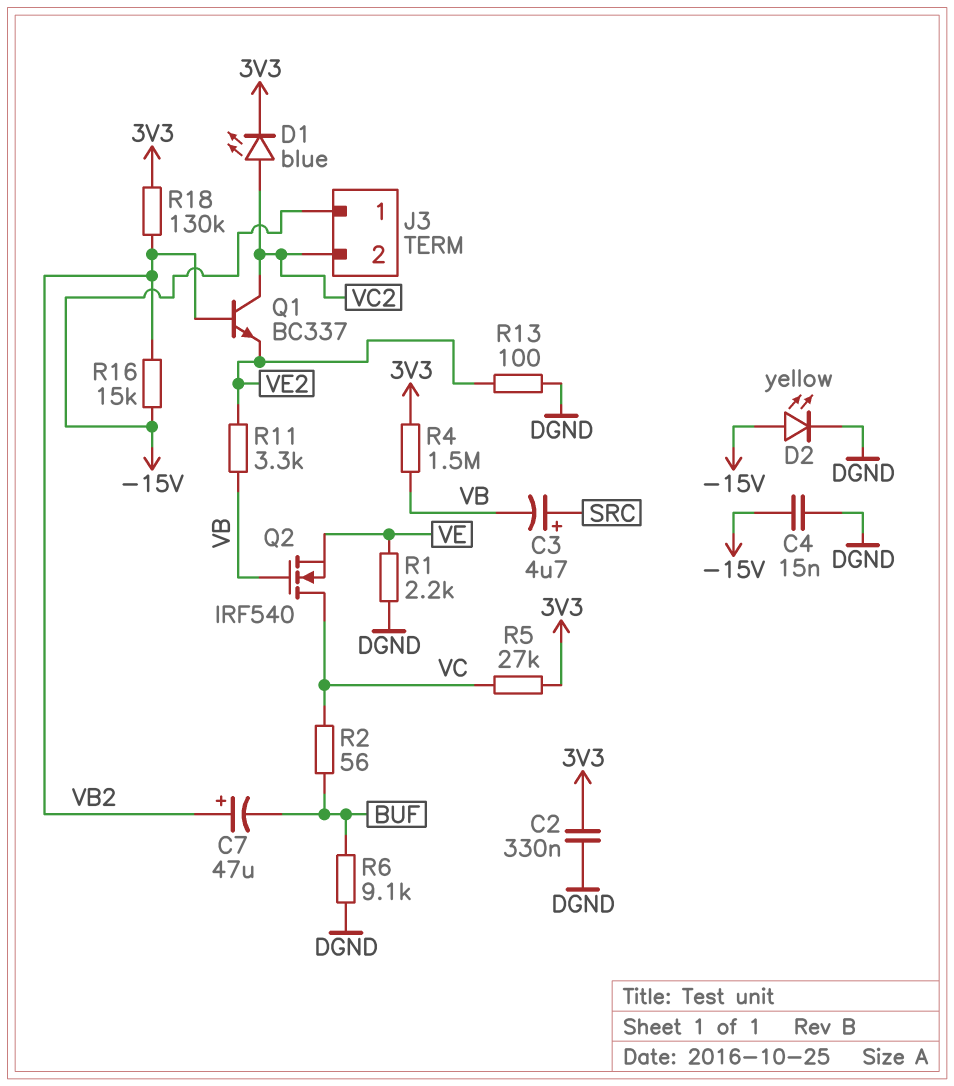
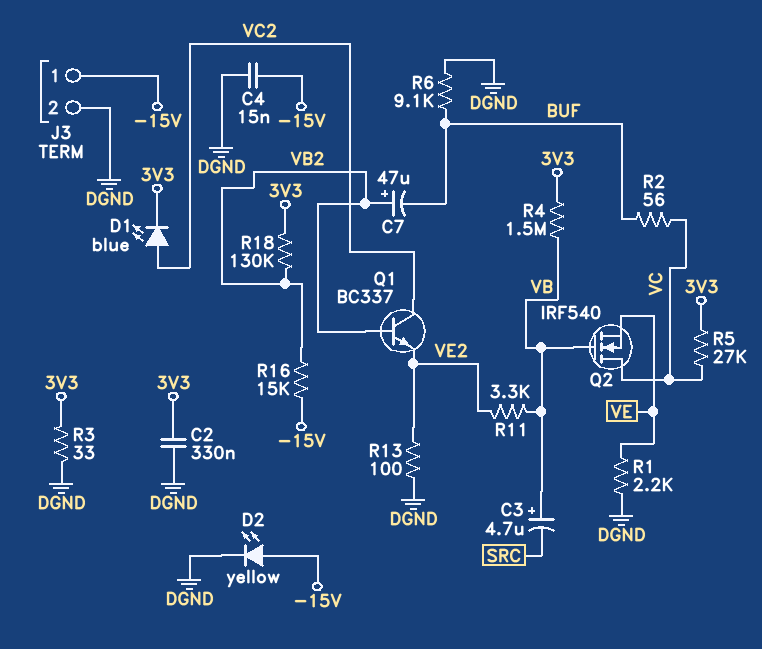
C3: 4.7uF (plus SRC, minus VB) -> 4.7uF (plus VB, minus SRC)
J3 pin 2: VC2 -> DGND
R3: none -> 33 (3V3, DGND)

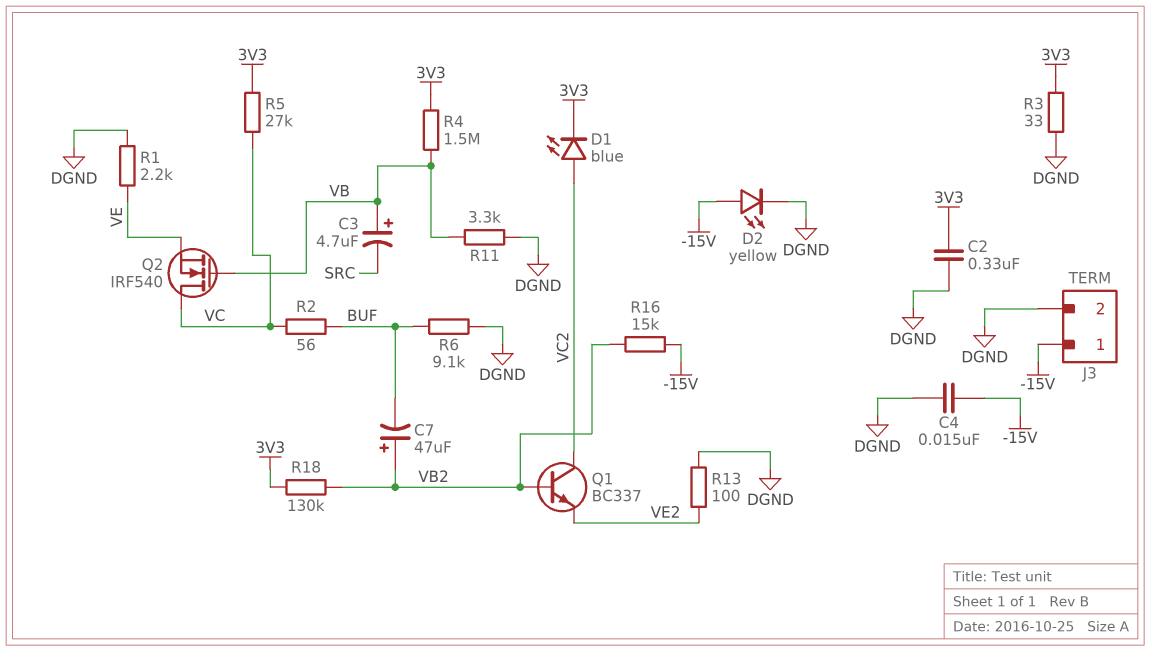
R11: 3.3k (VB, VE2) -> 3.3k (DGND, VB)

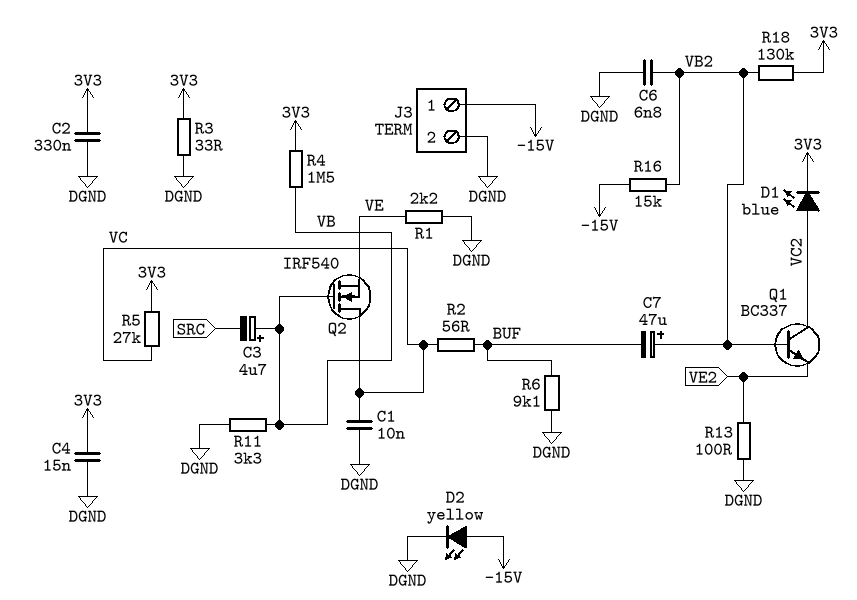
C1: none -> 10nF (DGND, VC)
C4: 15nF (-15V, DGND) -> 15nF (3V3, DGND)
C6: none -> 6.8nF (DGND, VB2)

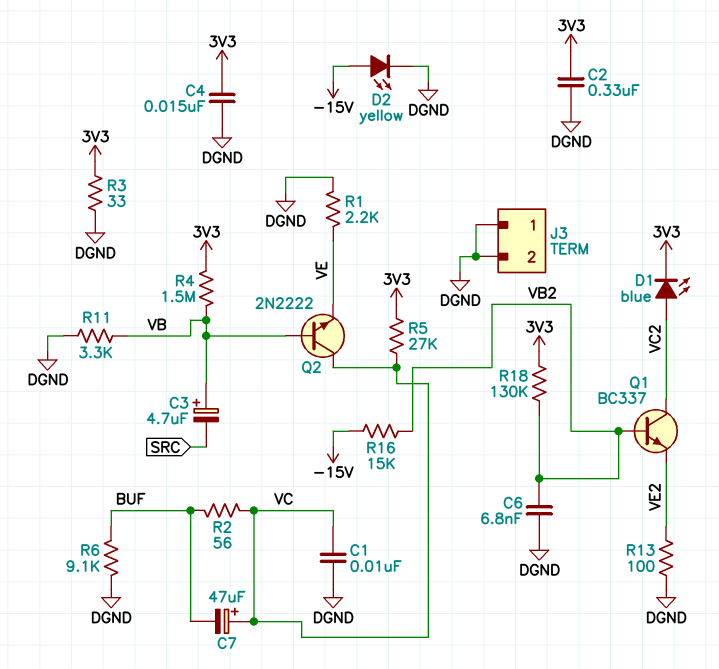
C7: 47uF (plus VB2, minus BUF) -> 47uF (plus VC, minus BUF)
J3 pin 1: -15V -> DGND
Q2: NMOS IRF540 (G VB, D VC, S VE) -> NPN 2N2222 (B VB, C VC, E VE)

